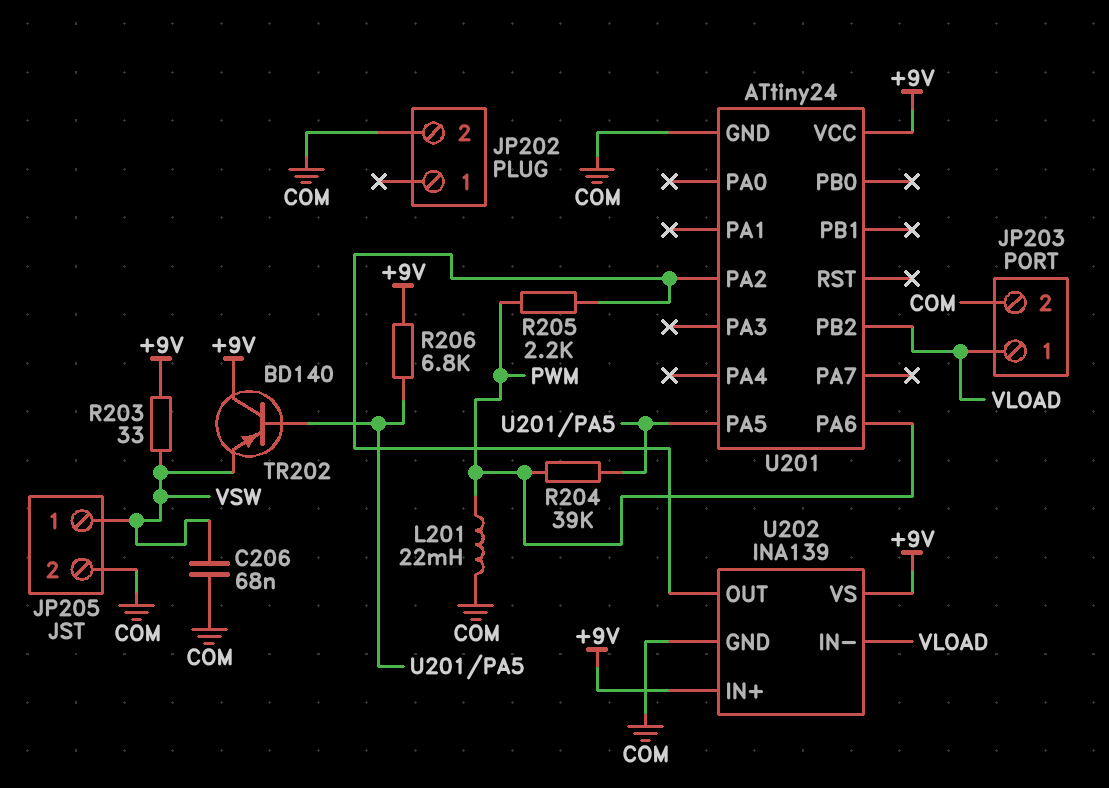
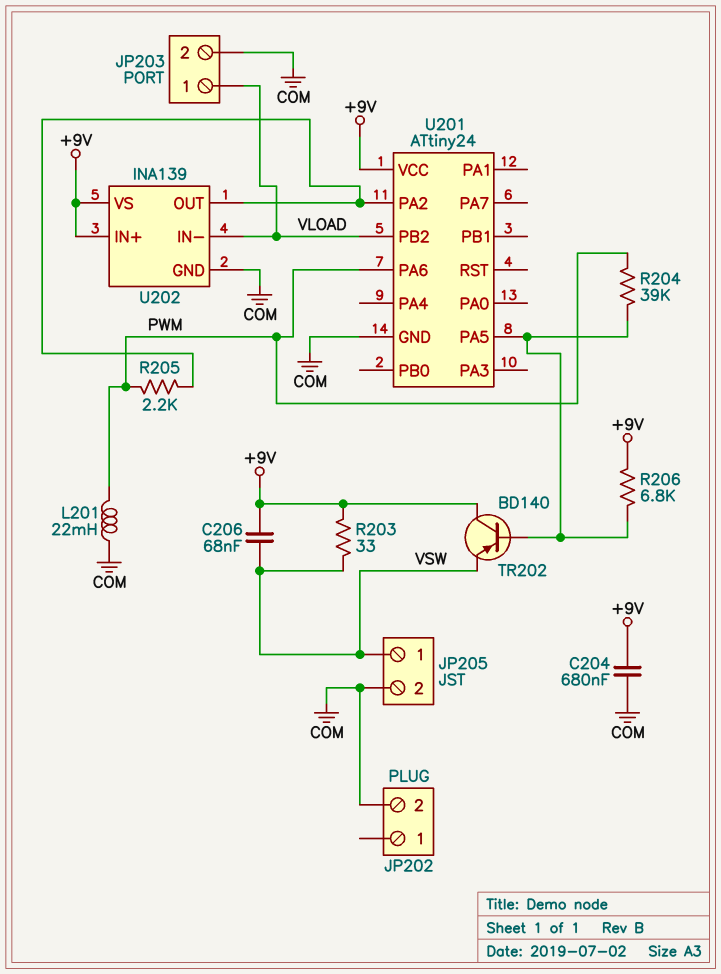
C204: none -> 680nF (+9V, COM)
C206: 68nF (COM, VSW) -> 68nF (+9V, VSW)

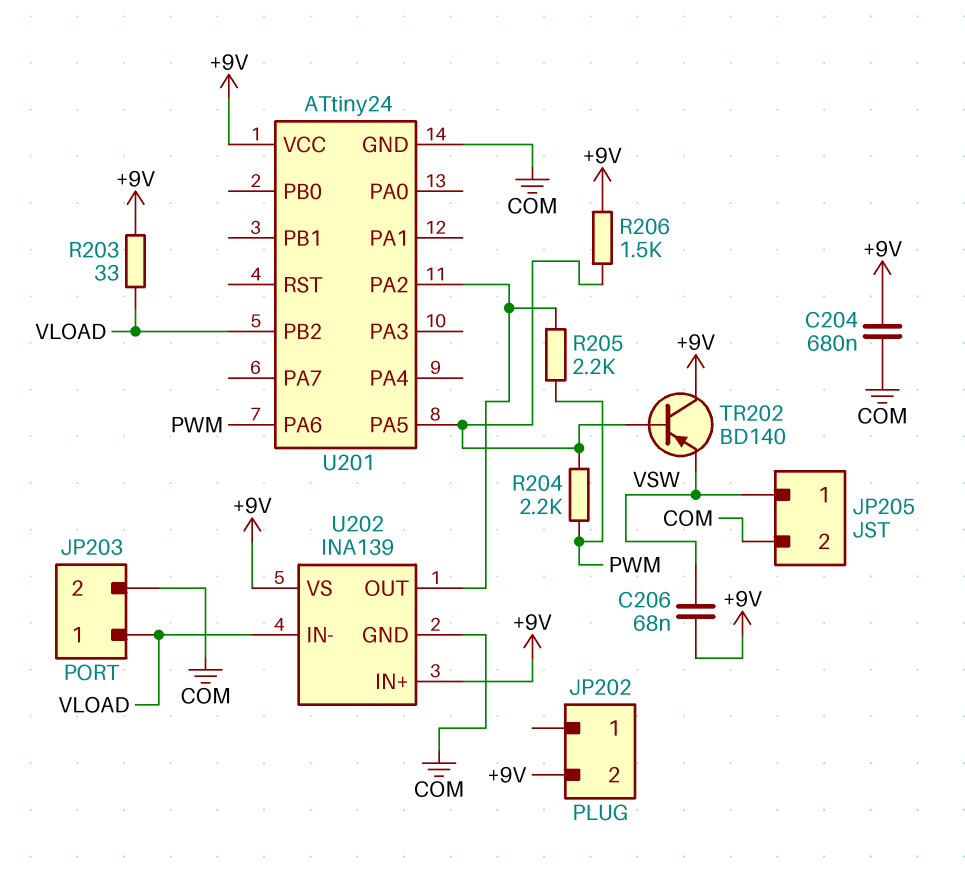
JP202 pin 2: COM -> +9V
L201: 22mH (COM, PWM) -> none
R203: 33 (+9V, VSW) -> 33 (+9V, VLOAD)
R204: 39k (PWM, U201/PA5) -> 2.2k (PWM, U201/PA5)
R206: 6.8k (+9V, U201/PA5) -> 1.5k (+9V, U201/PA5)

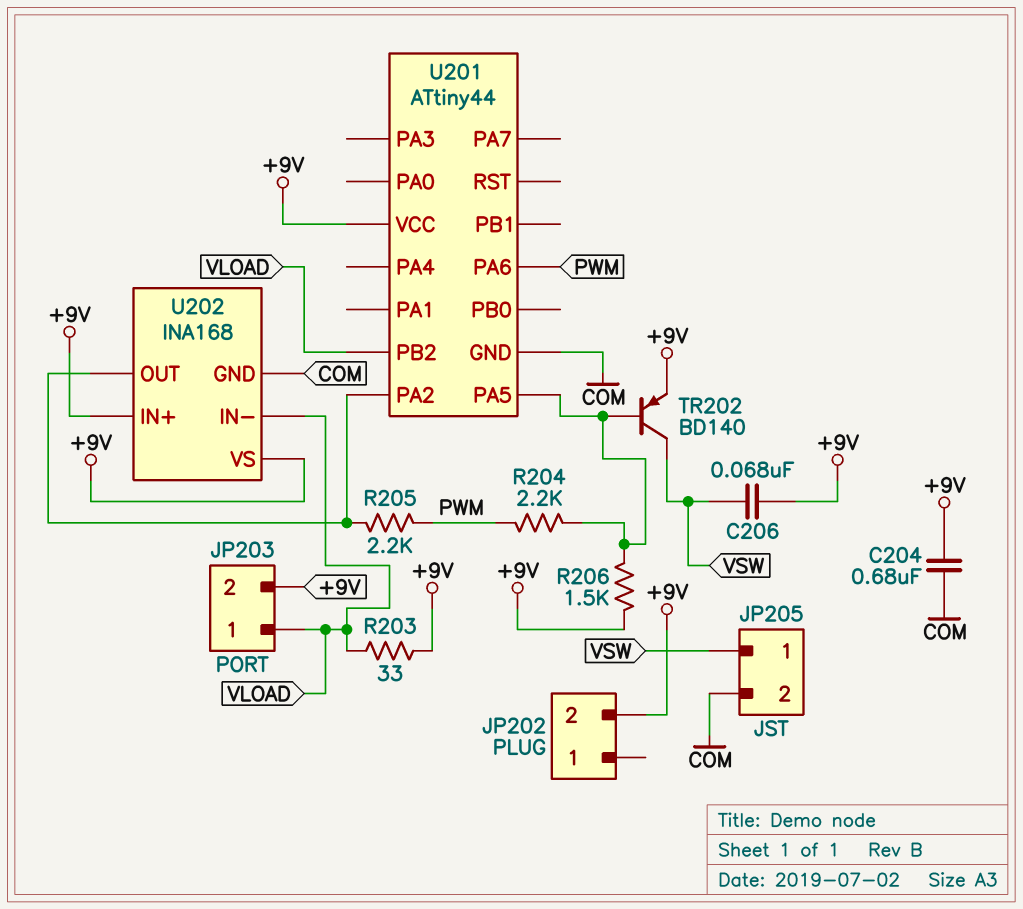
JP203 pin 2: COM -> +9V
TR202: PNP BD140 (B U201/PA5, C +9V, E VSW) -> PNP BD140 (B U201/PA5, C VSW, E +9V)
U201: ATtiny24 -> ATtiny44
U202: INA139 -> INA168

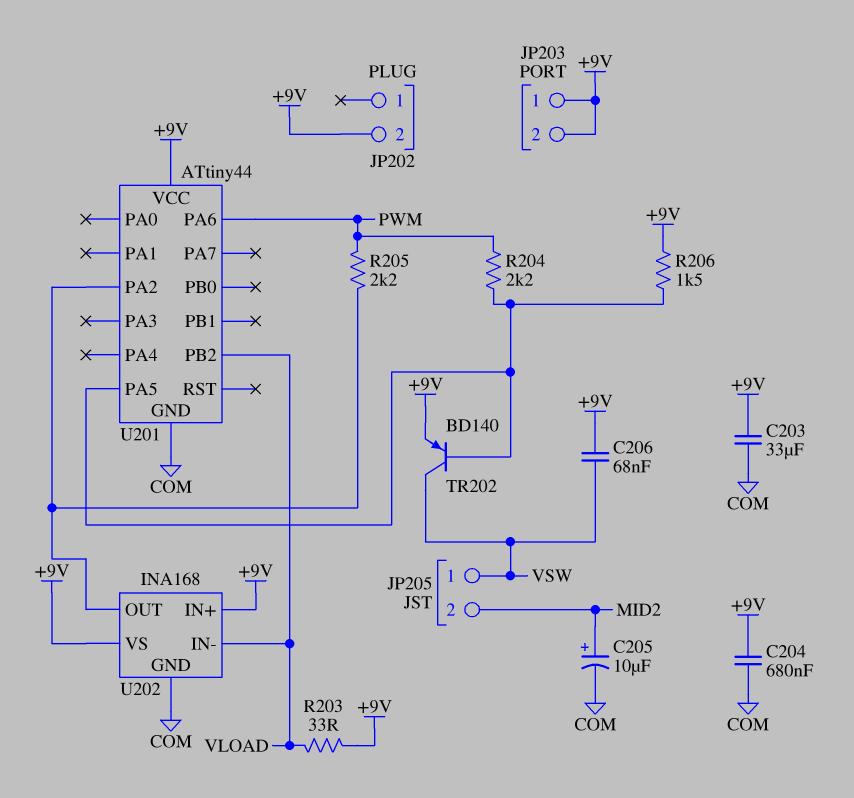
C203: none -> 33uF (+9V, COM)
C205: none -> 10uF (plus MID2, minus COM)
JP203 pin 1: VLOAD -> +9V
JP205 pin 2: COM -> MID2

